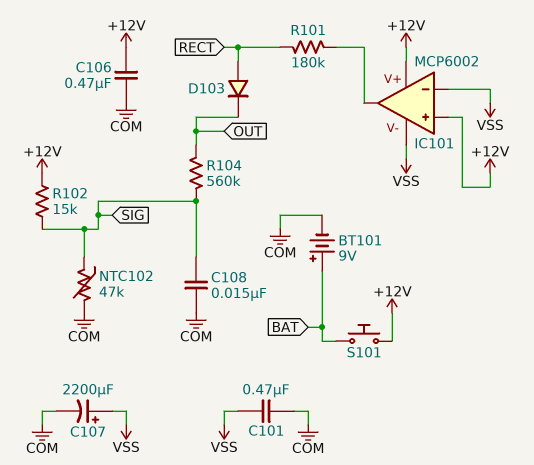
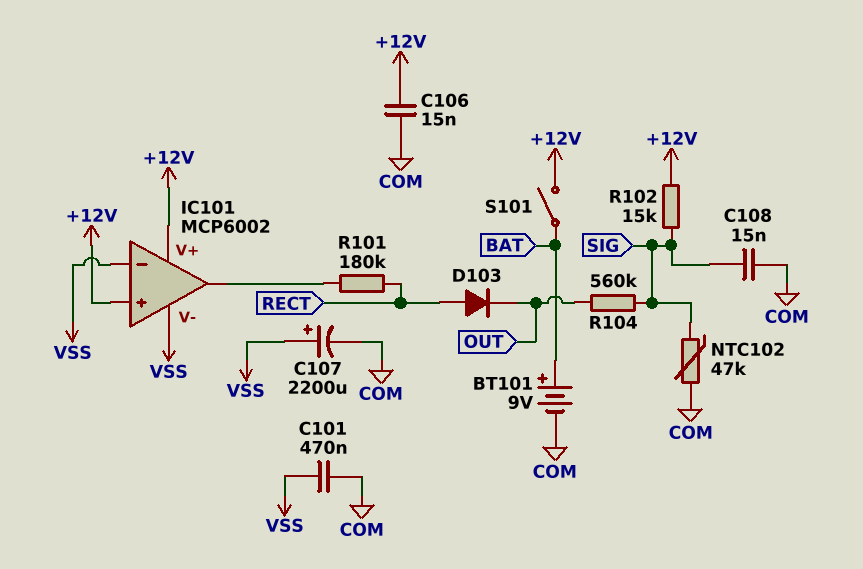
C106: 470nF (+12V, COM) -> 15nF (+12V, COM)
S101: button (+12V, BAT) -> switch (+12V, BAT)

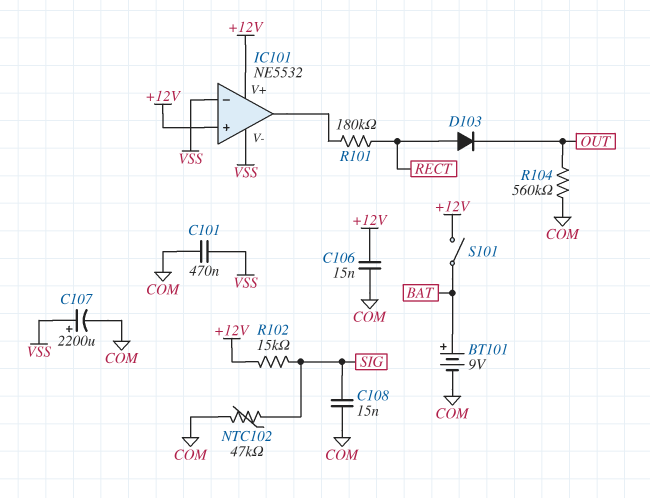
IC101: MCP6002 -> NE5532
R104: 560k (OUT, SIG) -> 560k (COM, OUT)

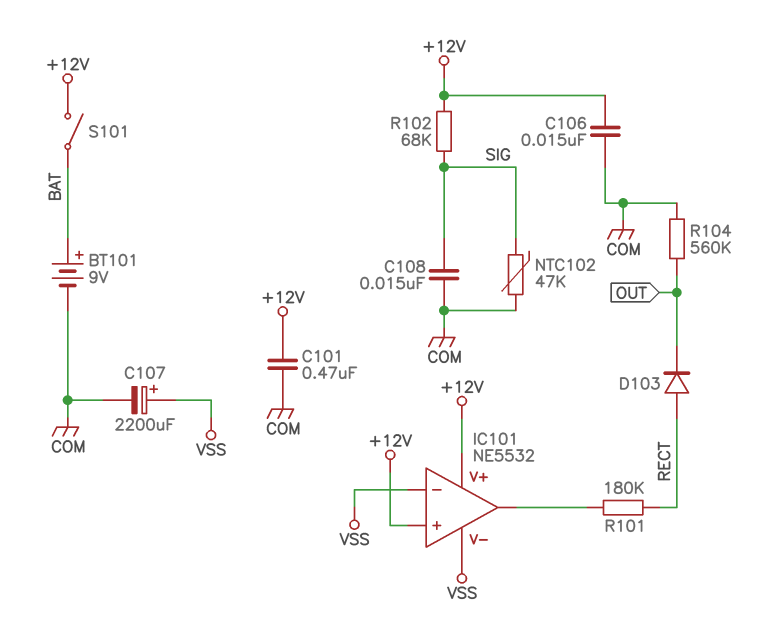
C101: 470nF (COM, VSS) -> 470nF (+12V, COM)
R102: 15k (+12V, SIG) -> 68k (+12V, SIG)

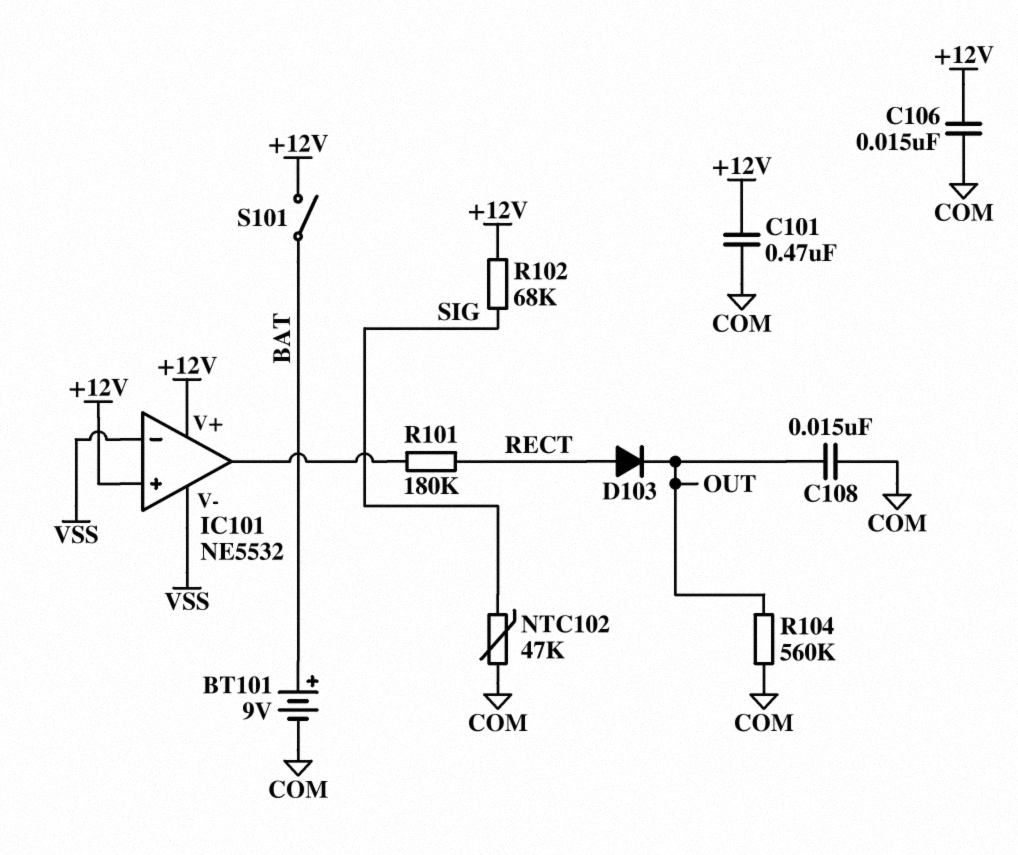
C107: 2200uF (plus VSS, minus COM) -> none
C108: 15nF (COM, SIG) -> 15nF (COM, OUT)

